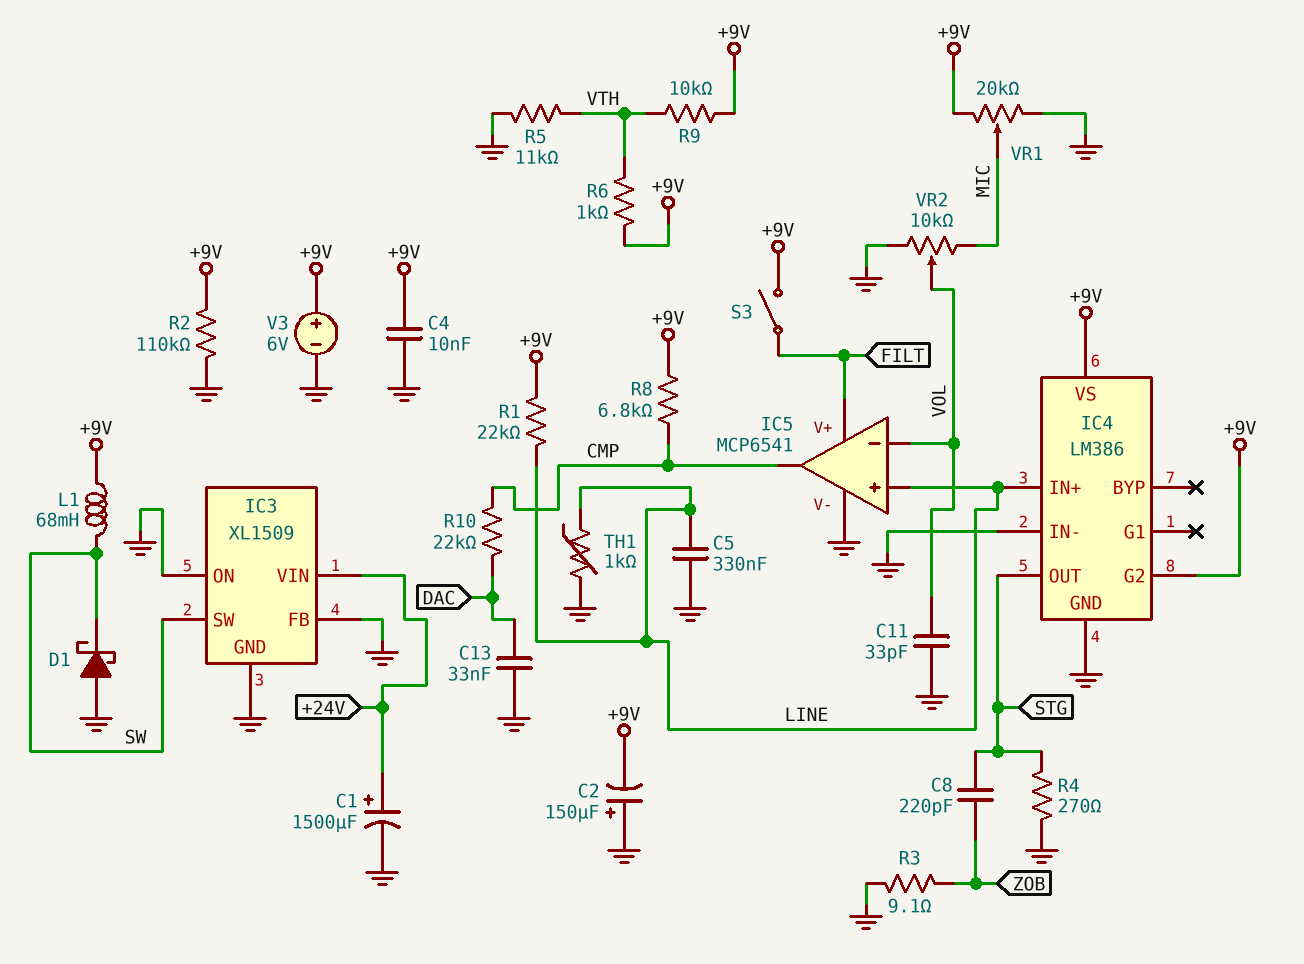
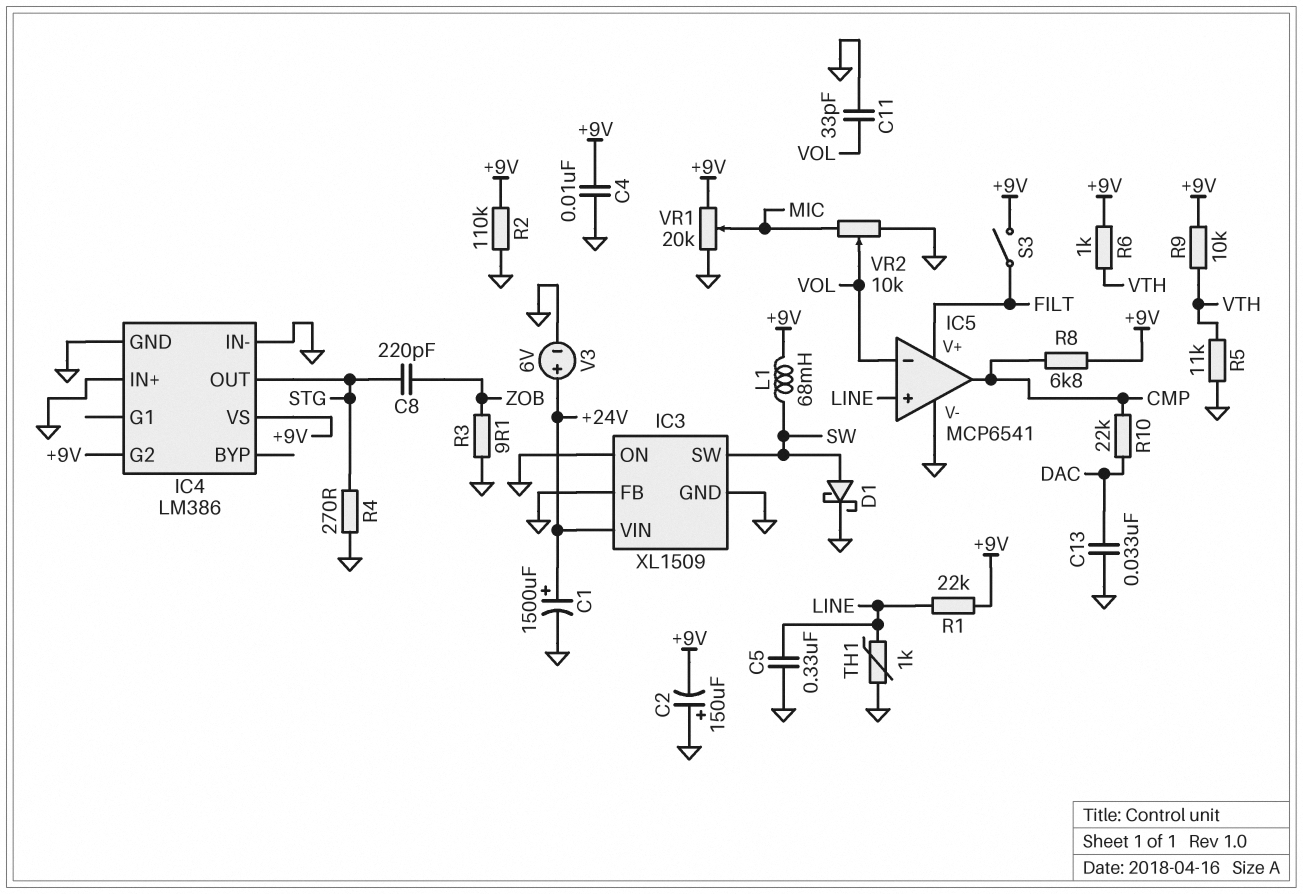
D1: schottky (A GND, K SW) -> schottky (A SW, K GND)
IC4 pin IN+: LINE -> GND
V3: 6V (plus +9V, minus GND) -> 6V (plus +24V, minus GND)

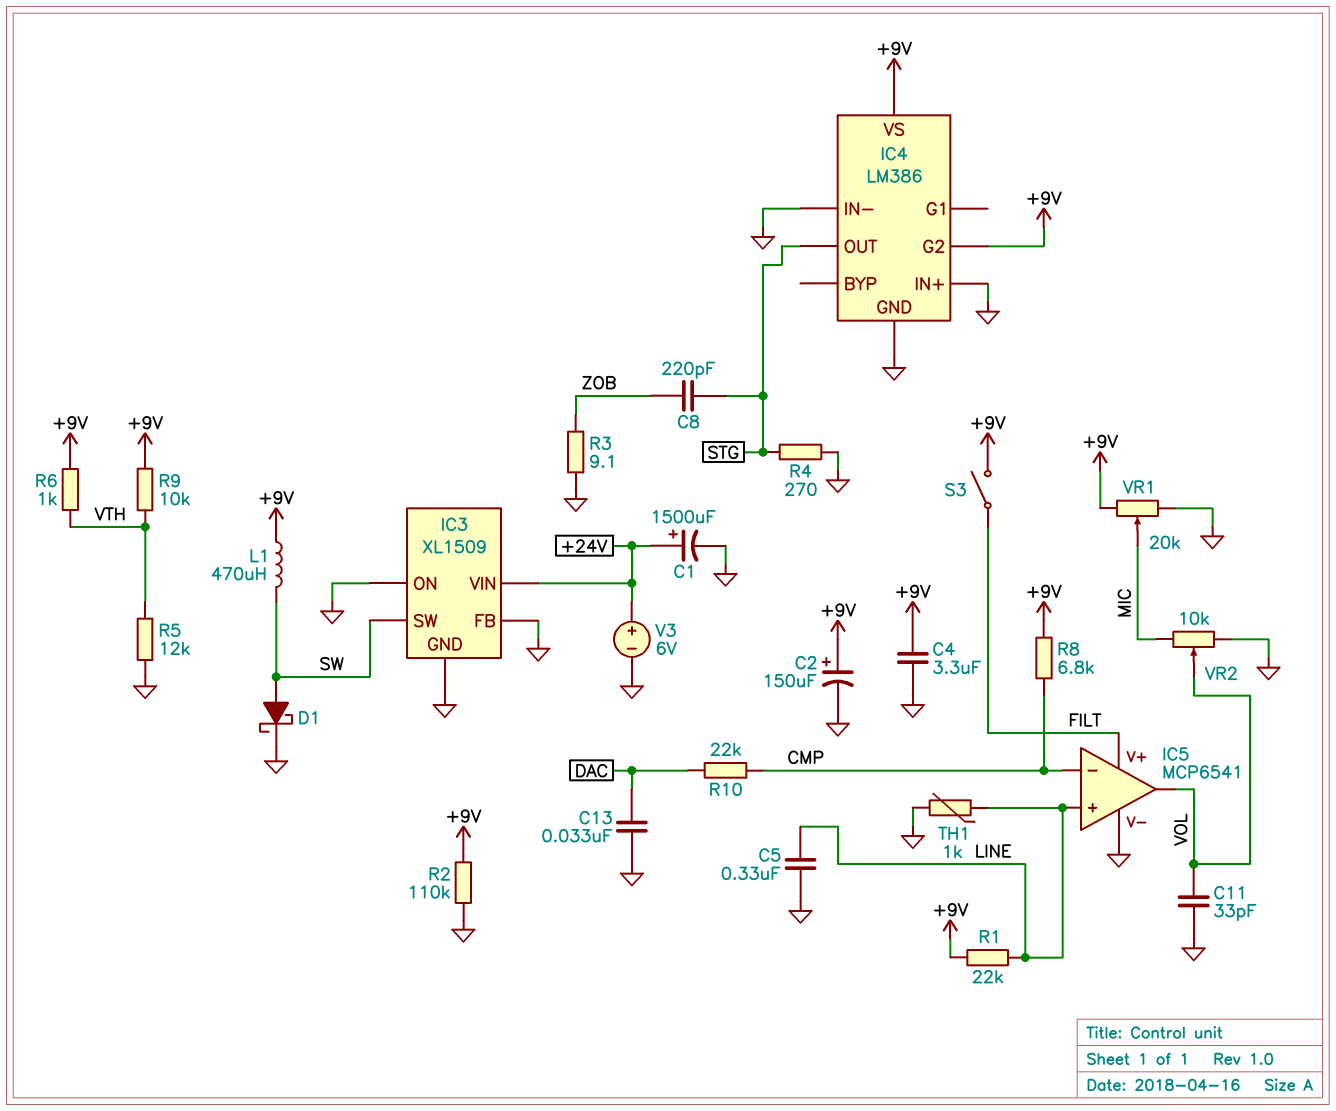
C2: 150uF (plus GND, minus +9V) -> 150uF (plus +9V, minus GND)
C4: 10nF (+9V, GND) -> 3.3uF (+9V, GND)
IC5 pin in-: VOL -> CMP
IC5 pin out: CMP -> VOL
L1: 68mH (+9V, SW) -> 470uH (+9V, SW)
R5: 11k (GND, VTH) -> 12k (GND, VTH)

